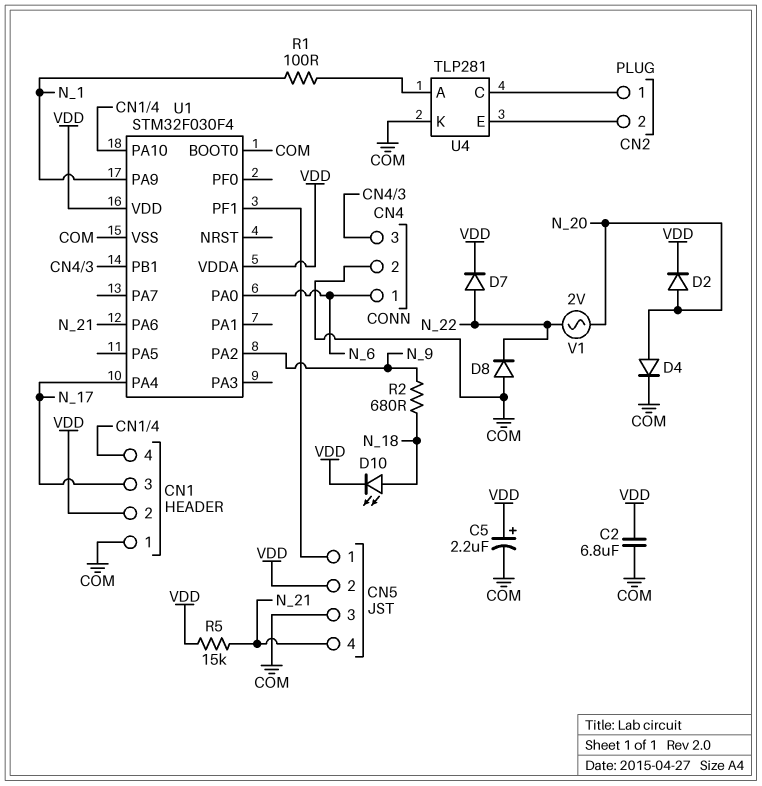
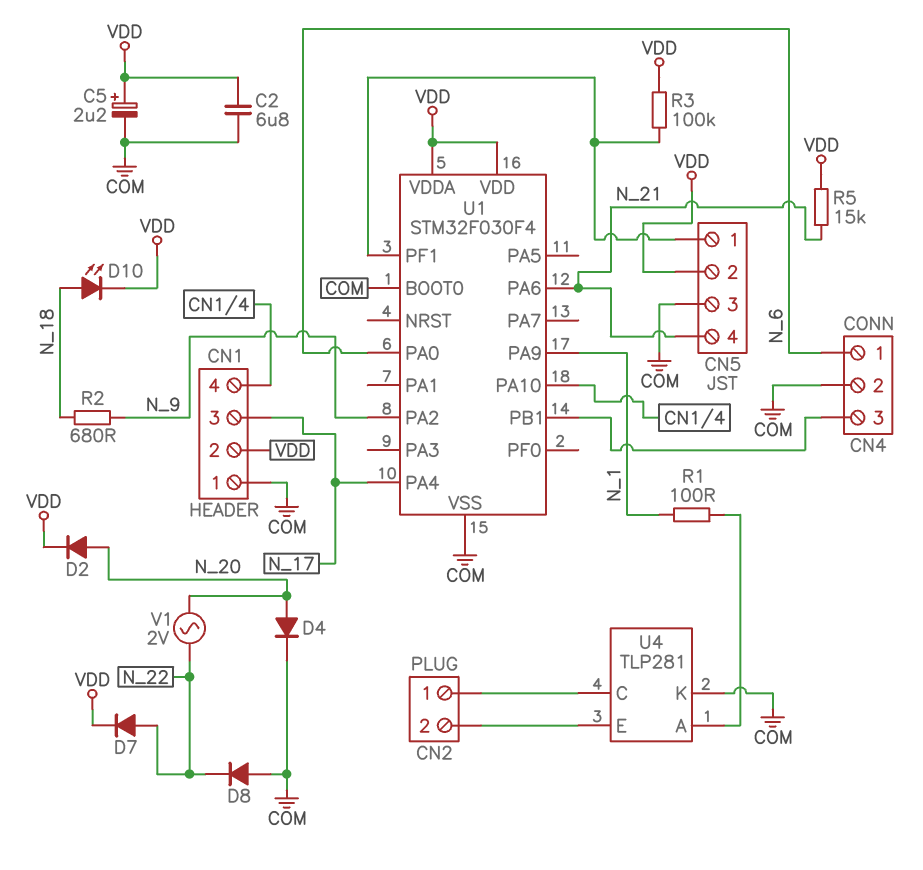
R3: none -> 100k (CN5/1, VDD)

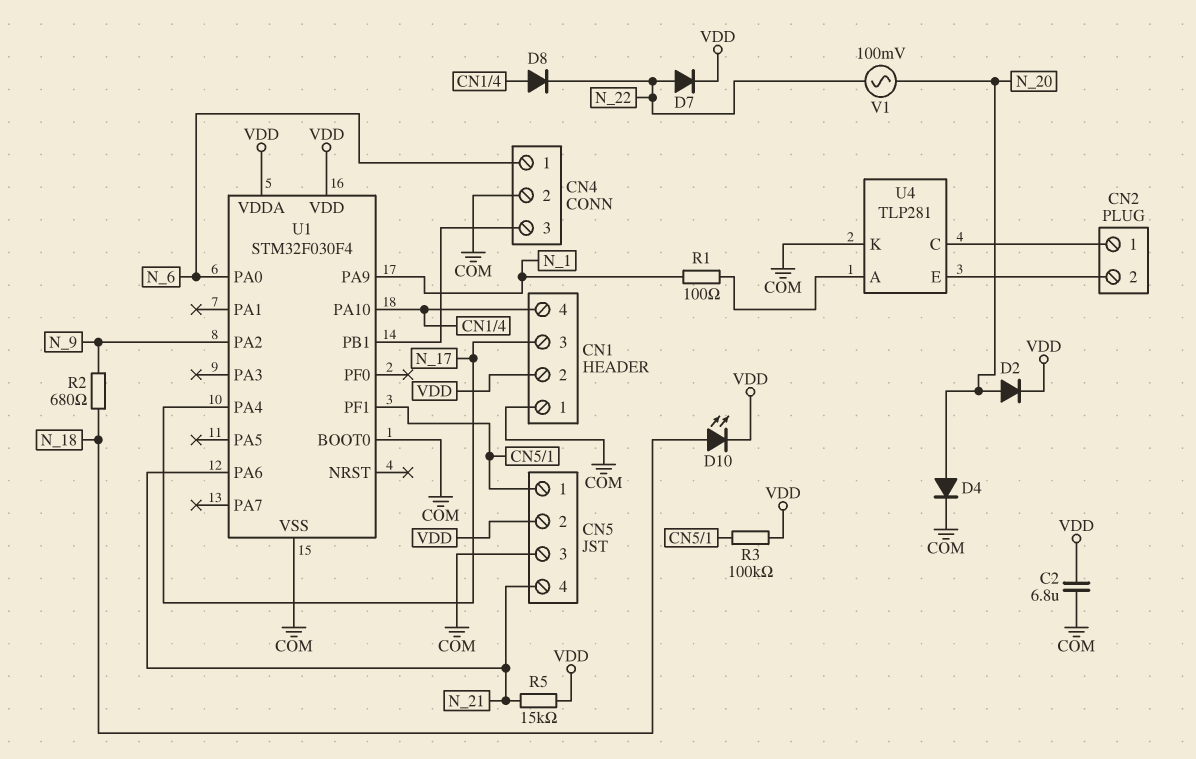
C5: 2.2uF (plus VDD, minus COM) -> none
D8: diode (A COM, K N_22) -> diode (A CN1/4, K N_22)
V1: AC 2V (N_20, N_22) -> AC 100mV (N_20, N_22)

